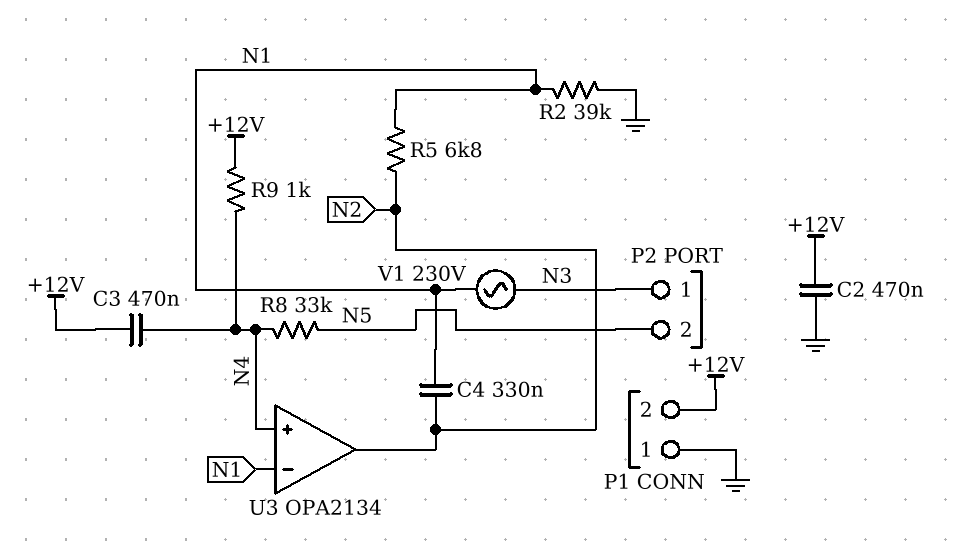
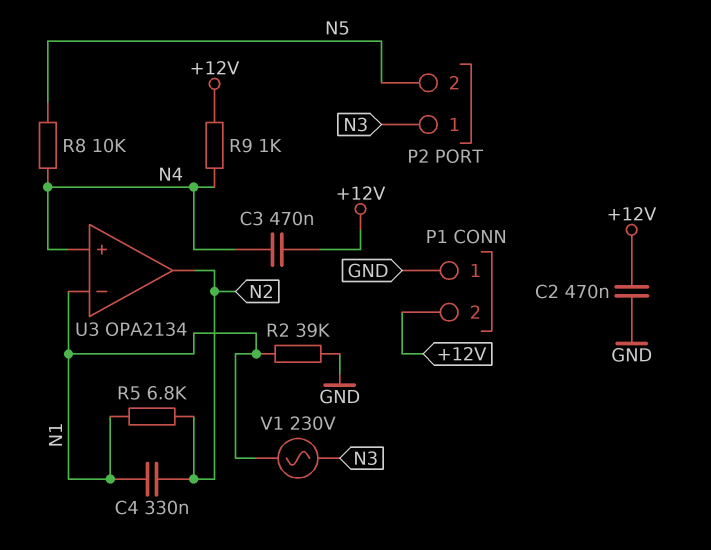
R8: 33k (N4, N5) -> 10k (N4, N5)

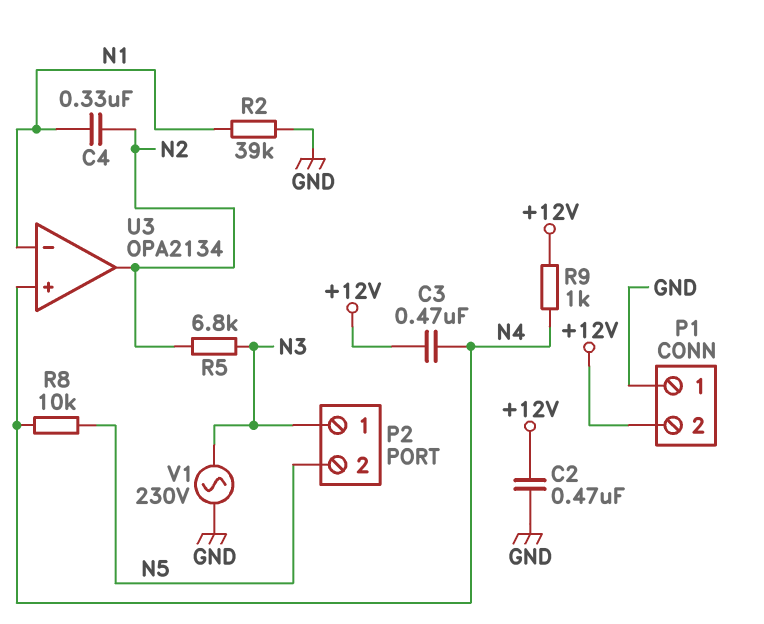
R5: 6.8k (N1, N2) -> 6.8k (N2, N3)
V1: AC 230V (N1, N3) -> AC 230V (GND, N3)

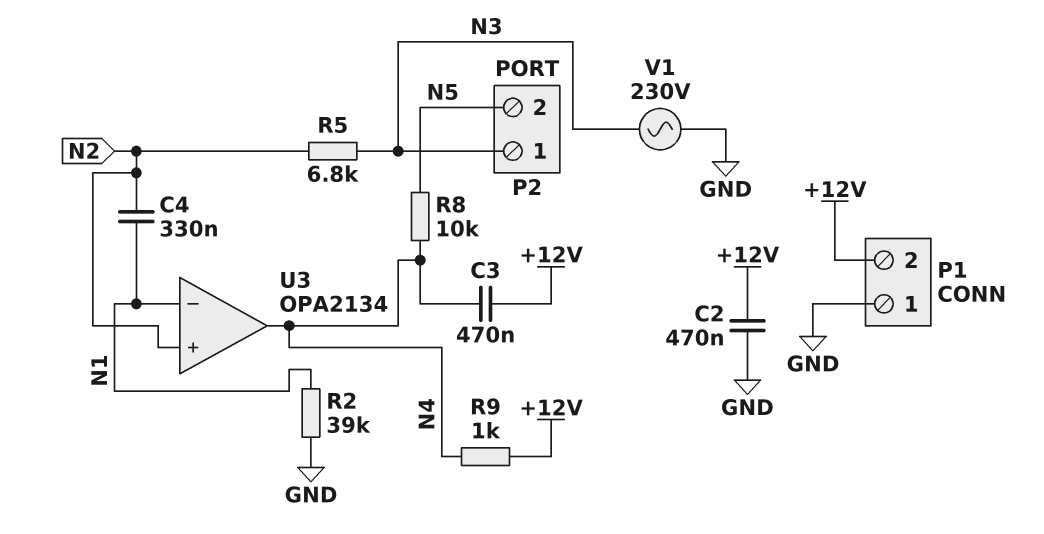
U3 pin in+: N4 -> N2
U3 pin out: N2 -> N4

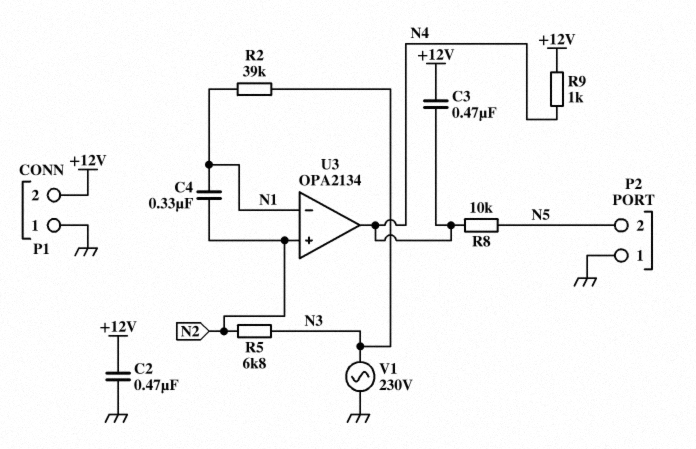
P2 pin 1: N3 -> GND
R2: 39k (GND, N1) -> 39k (N1, N3)

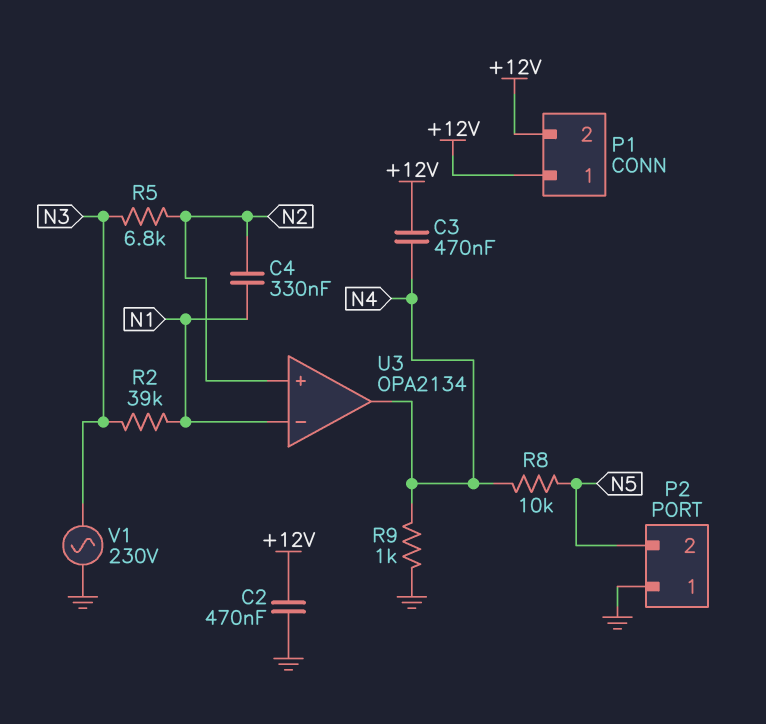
P1 pin 1: GND -> +12V
R9: 1k (+12V, N4) -> 1k (GND, N4)

